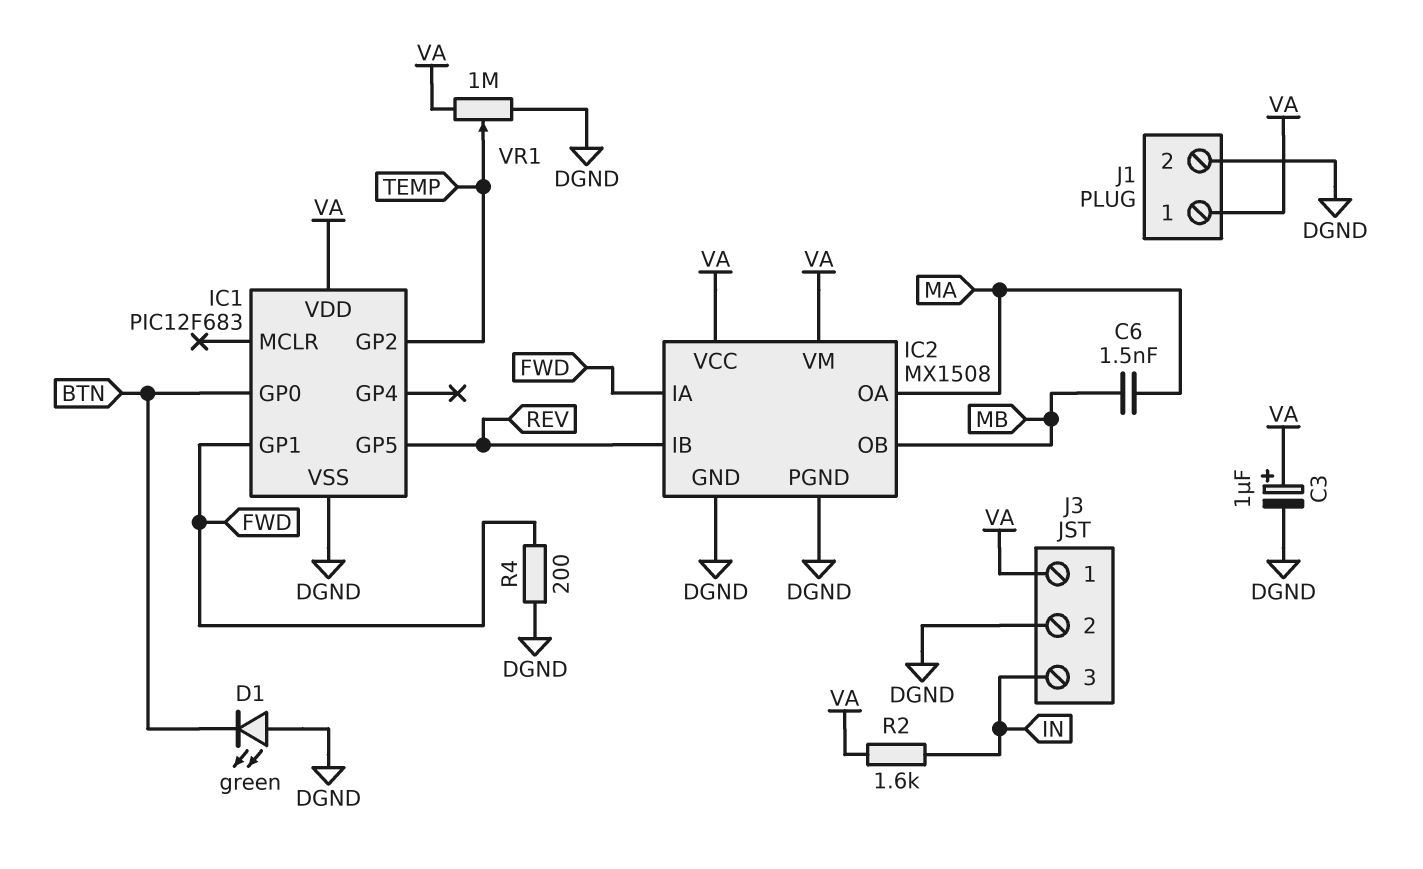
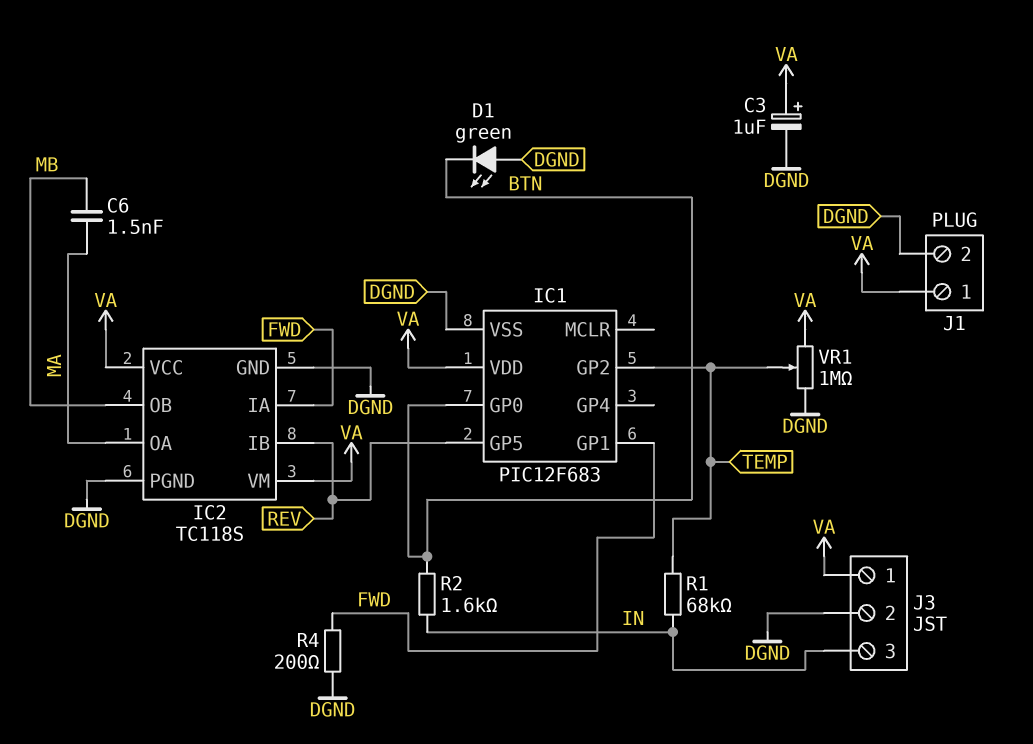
IC2: MX1508 -> TC118S
R1: none -> 68k (IN, TEMP)
R2: 1.6k (IN, VA) -> 1.6k (BTN, IN)

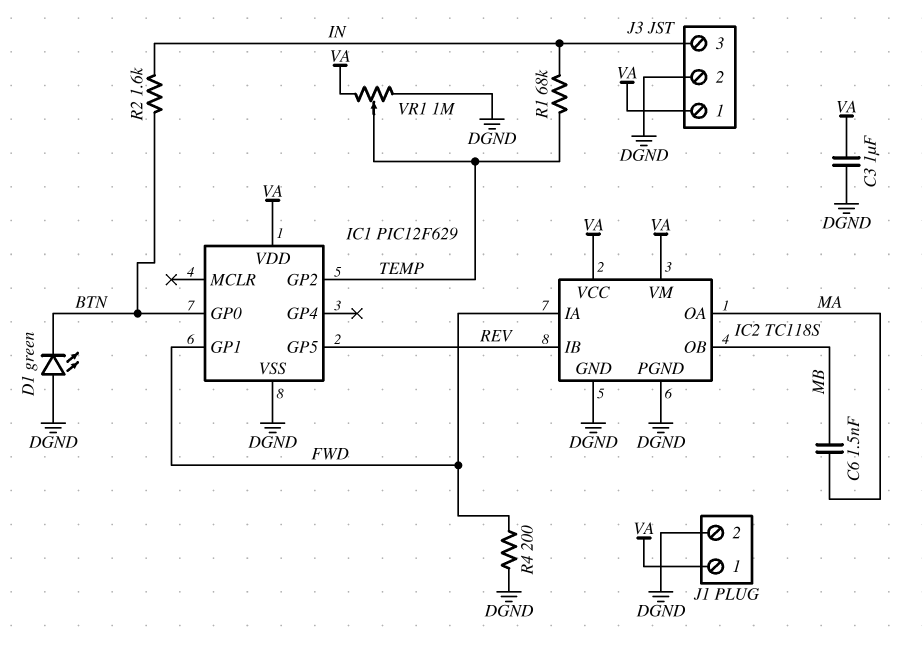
C3: 1uF (plus VA, minus DGND) -> 1uF (DGND, VA)
IC1: PIC12F683 -> PIC12F629

